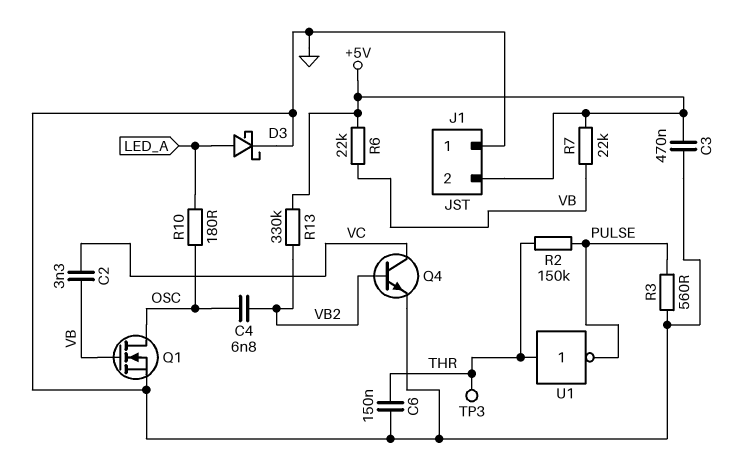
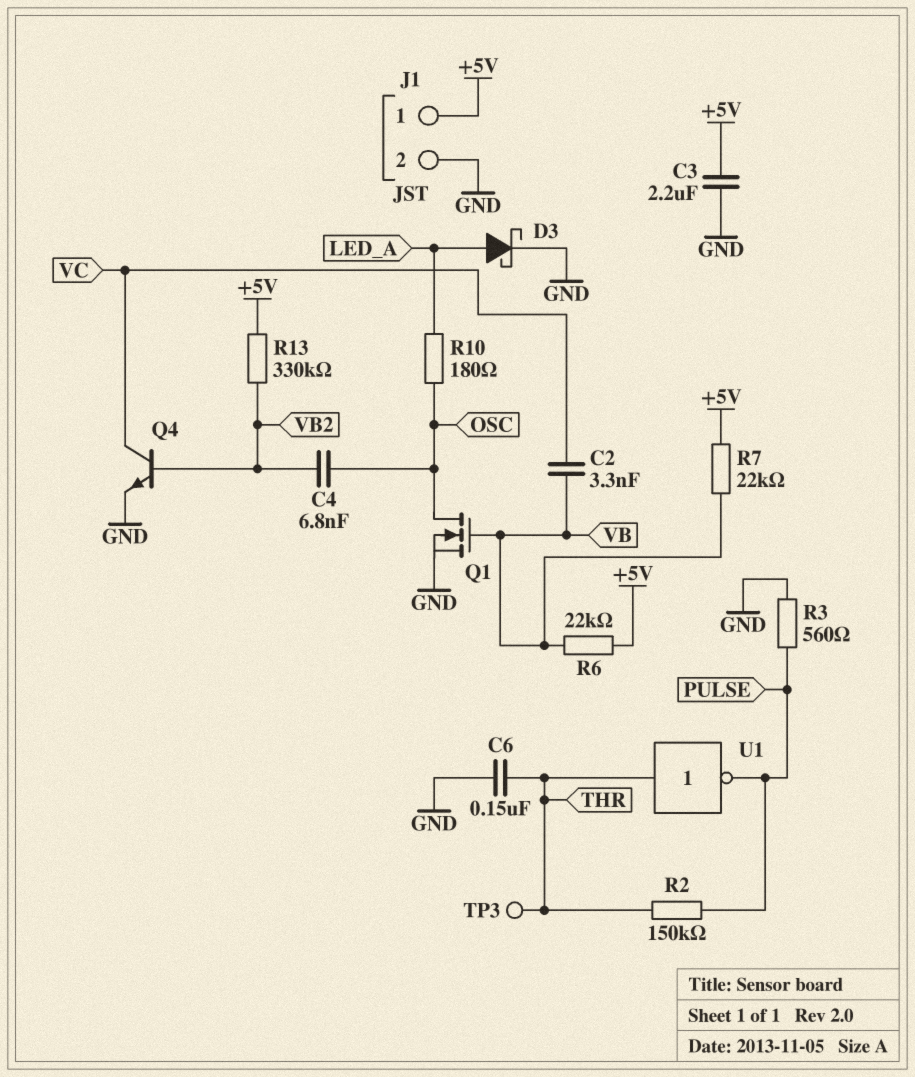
C3: 470nF (+5V, GND) -> 2.2uF (+5V, GND)
J1 pin 1: GND -> +5V
J1 pin 2: +5V -> GND

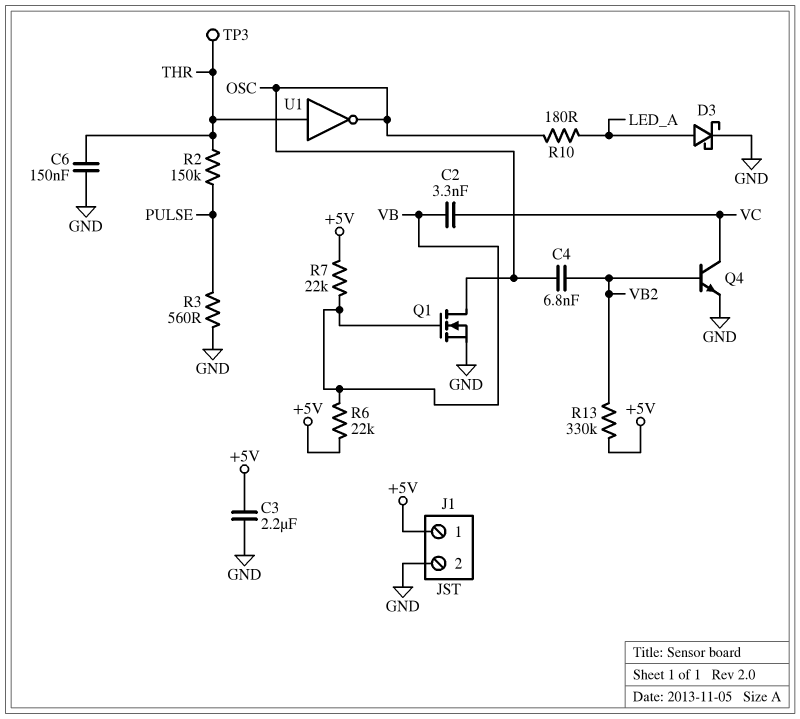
U1: NOT (in THR, out PULSE) -> NOT (in THR, out OSC)

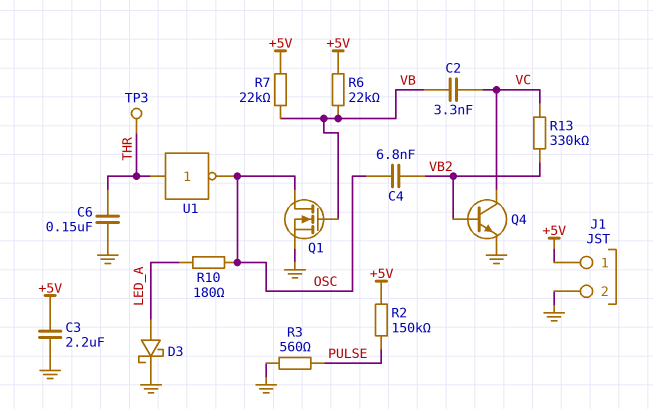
R2: 150k (PULSE, THR) -> 150k (+5V, PULSE)
R13: 330k (+5V, VB2) -> 330k (VB2, VC)

